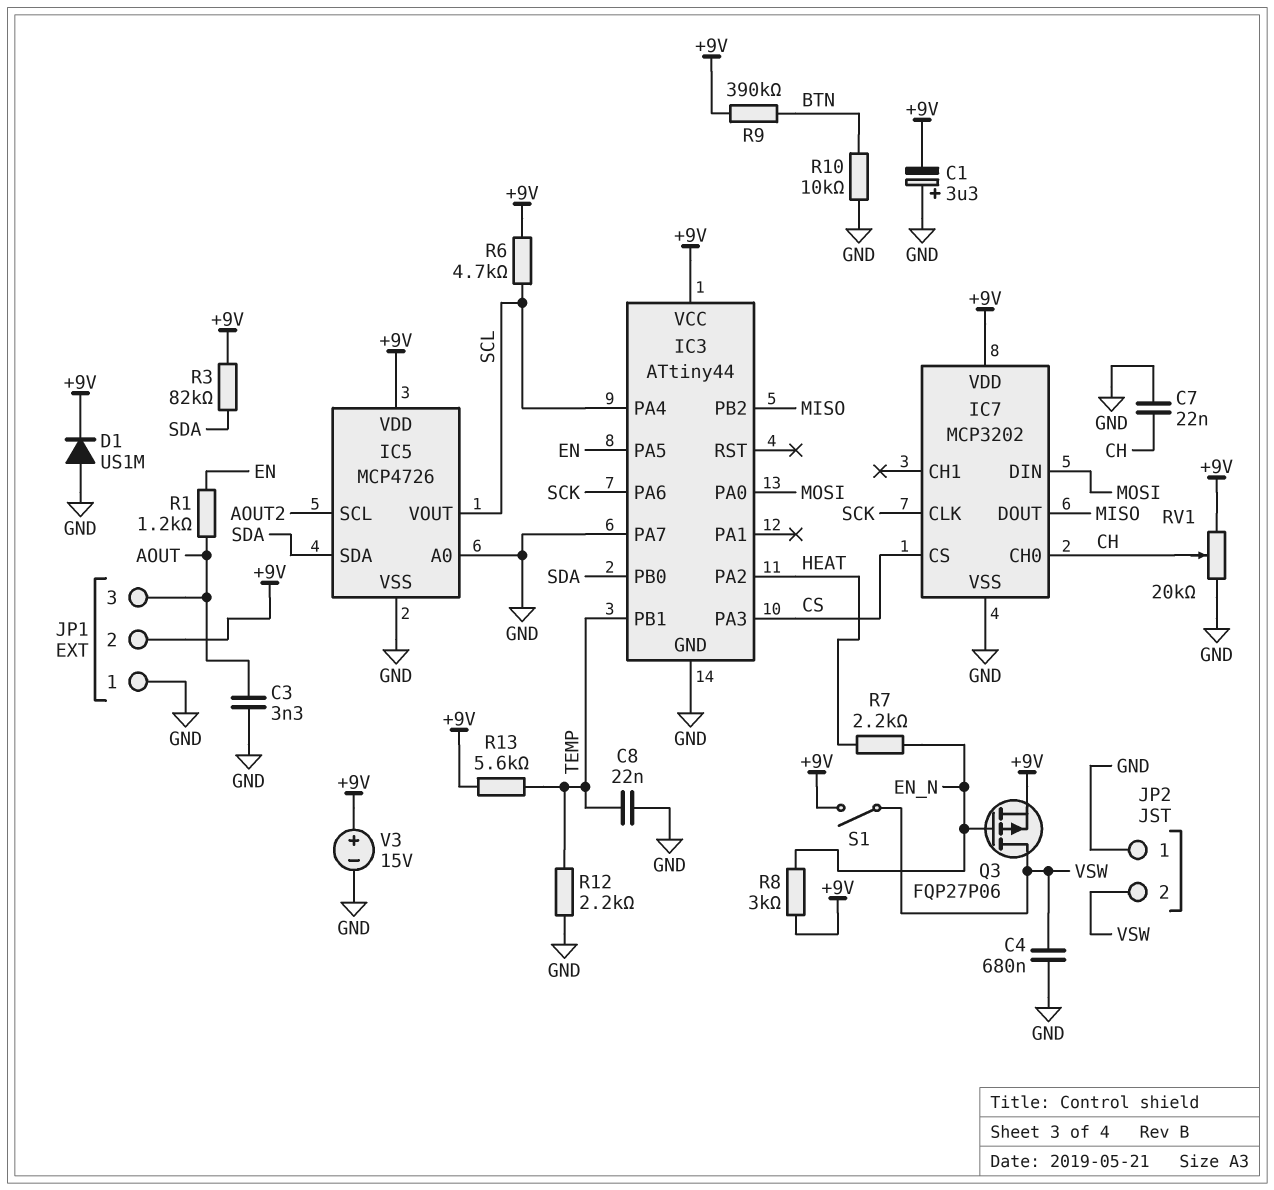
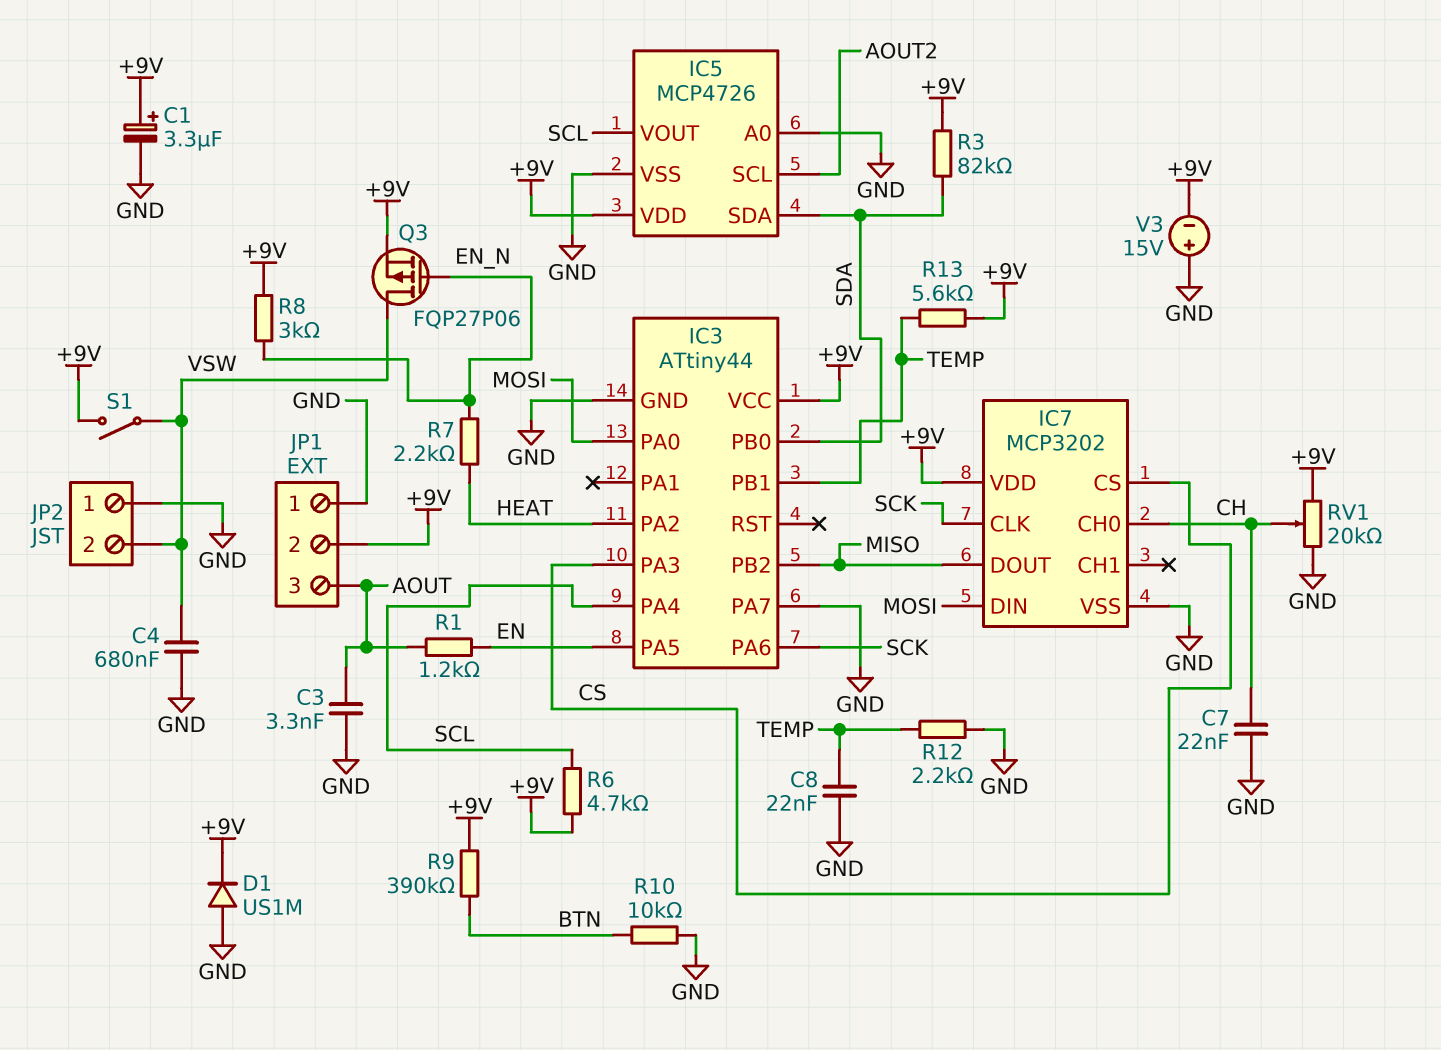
C1: 3.3uF (plus GND, minus +9V) -> 3.3uF (plus +9V, minus GND)
V3: 15V (plus +9V, minus GND) -> 15V (plus GND, minus +9V)

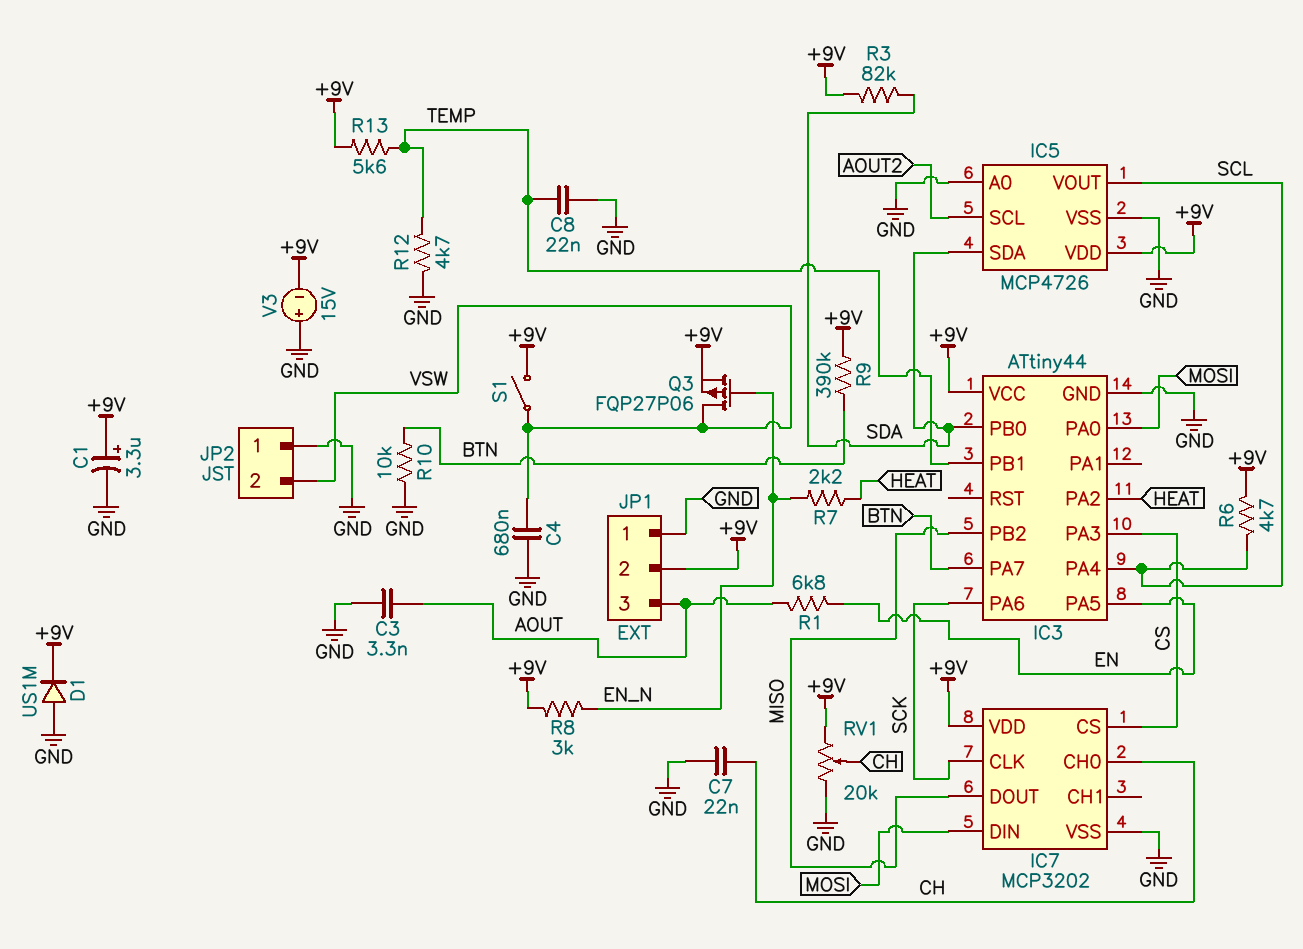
IC3 pin PA7: GND -> BTN
R1: 1.2k (AOUT, EN) -> 6.8k (AOUT, EN)
R12: 2.2k (GND, TEMP) -> 4.7k (GND, TEMP)

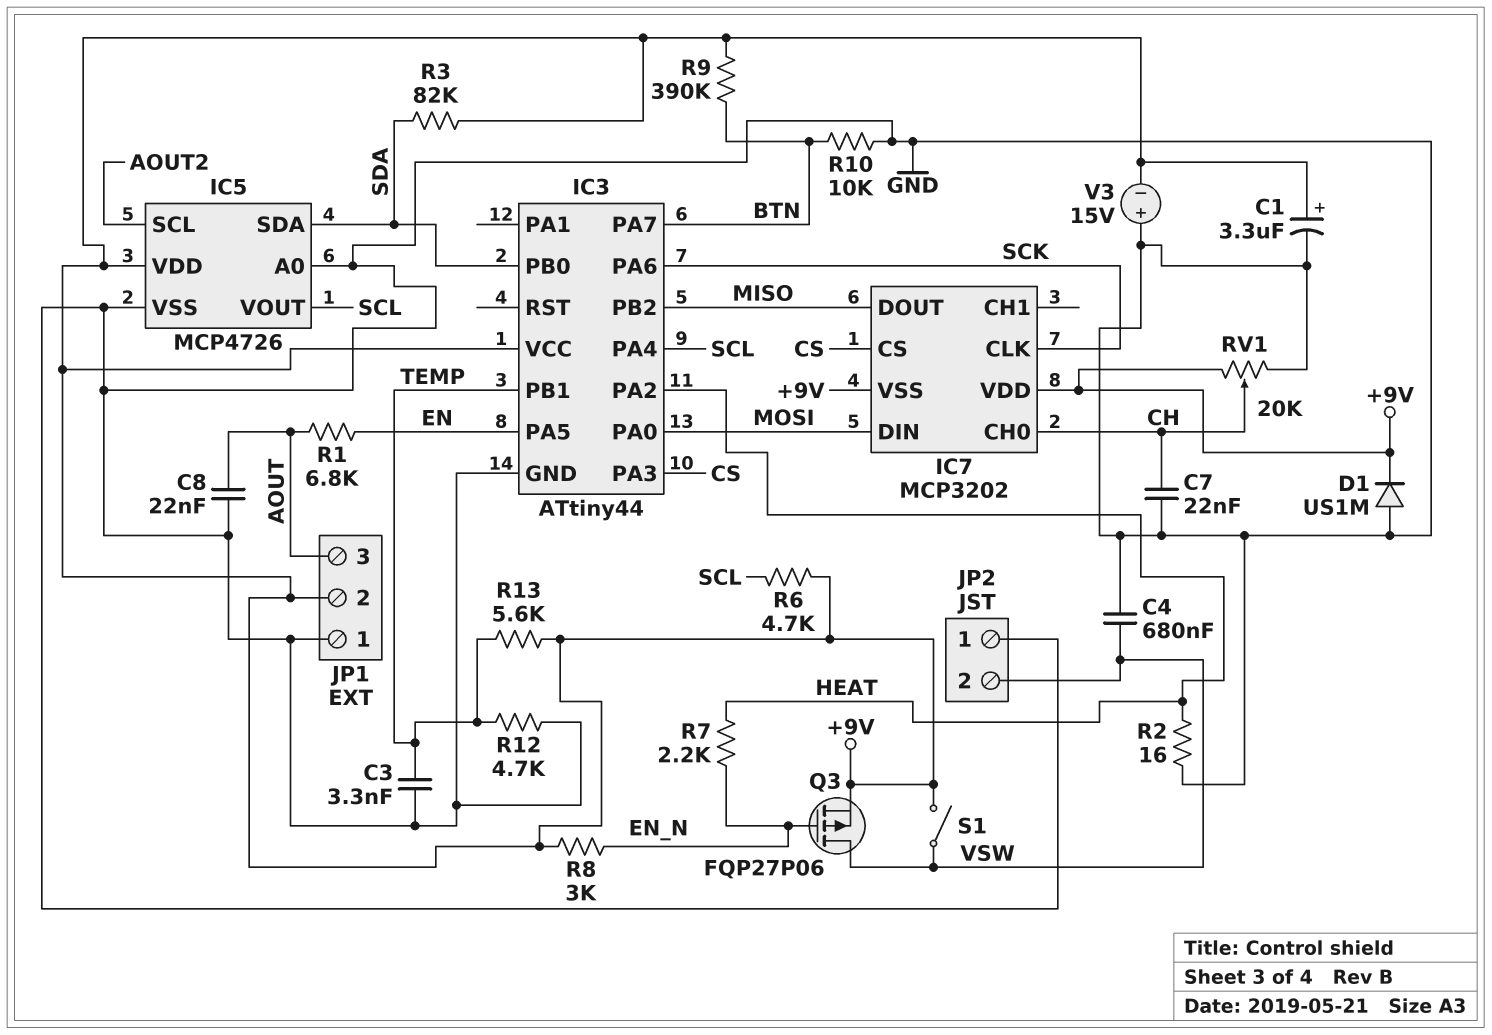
C3: 3.3nF (AOUT, GND) -> 3.3nF (GND, TEMP)
C8: 22nF (GND, TEMP) -> 22nF (AOUT, GND)
IC7 pin VSS: GND -> +9V
R2: none -> 16 (GND, HEAT)

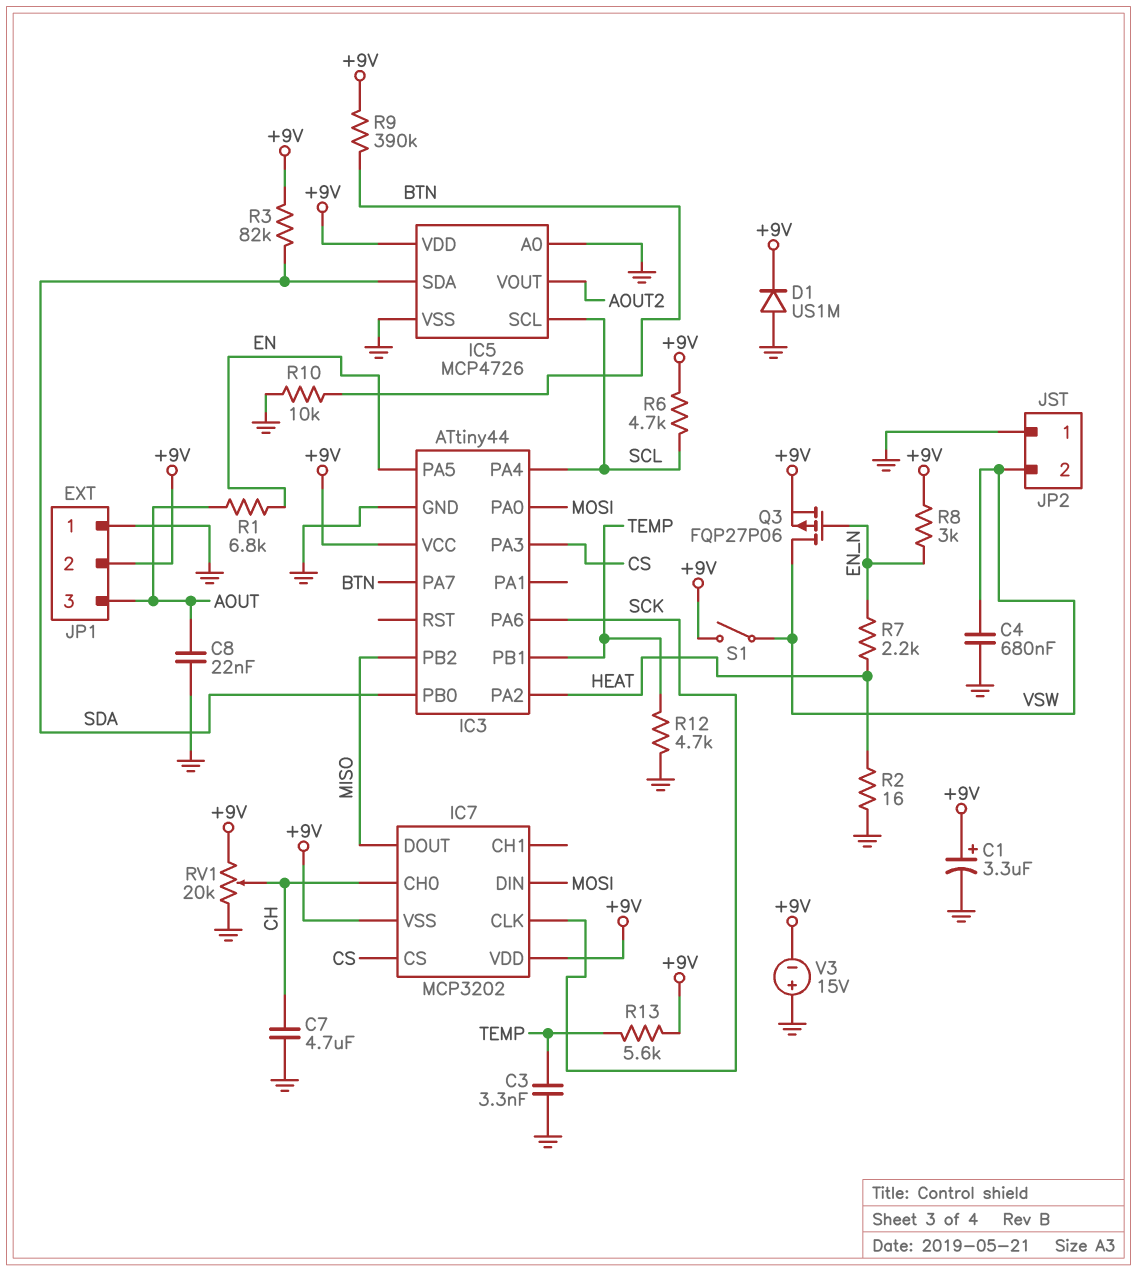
C7: 22nF (CH, GND) -> 4.7uF (CH, GND)
IC5 pin SCL: AOUT2 -> SCL
IC5 pin VOUT: SCL -> AOUT2

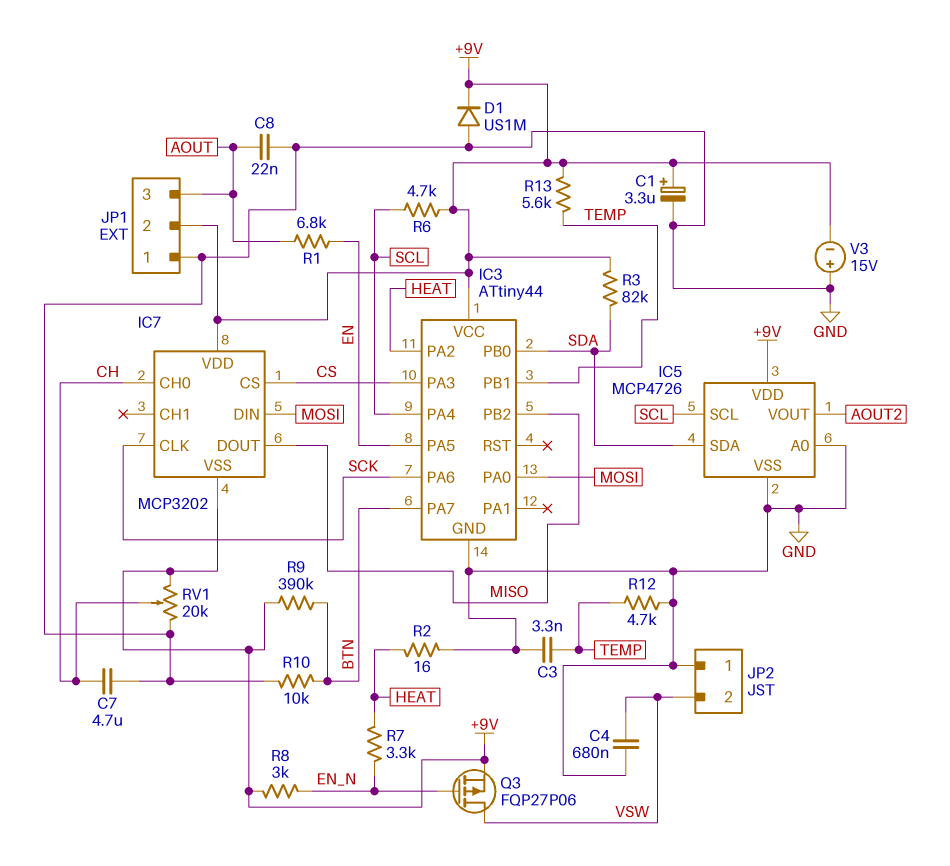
R7: 2.2k (EN_N, HEAT) -> 3.3k (EN_N, HEAT)
S1: switch (+9V, VSW) -> none

